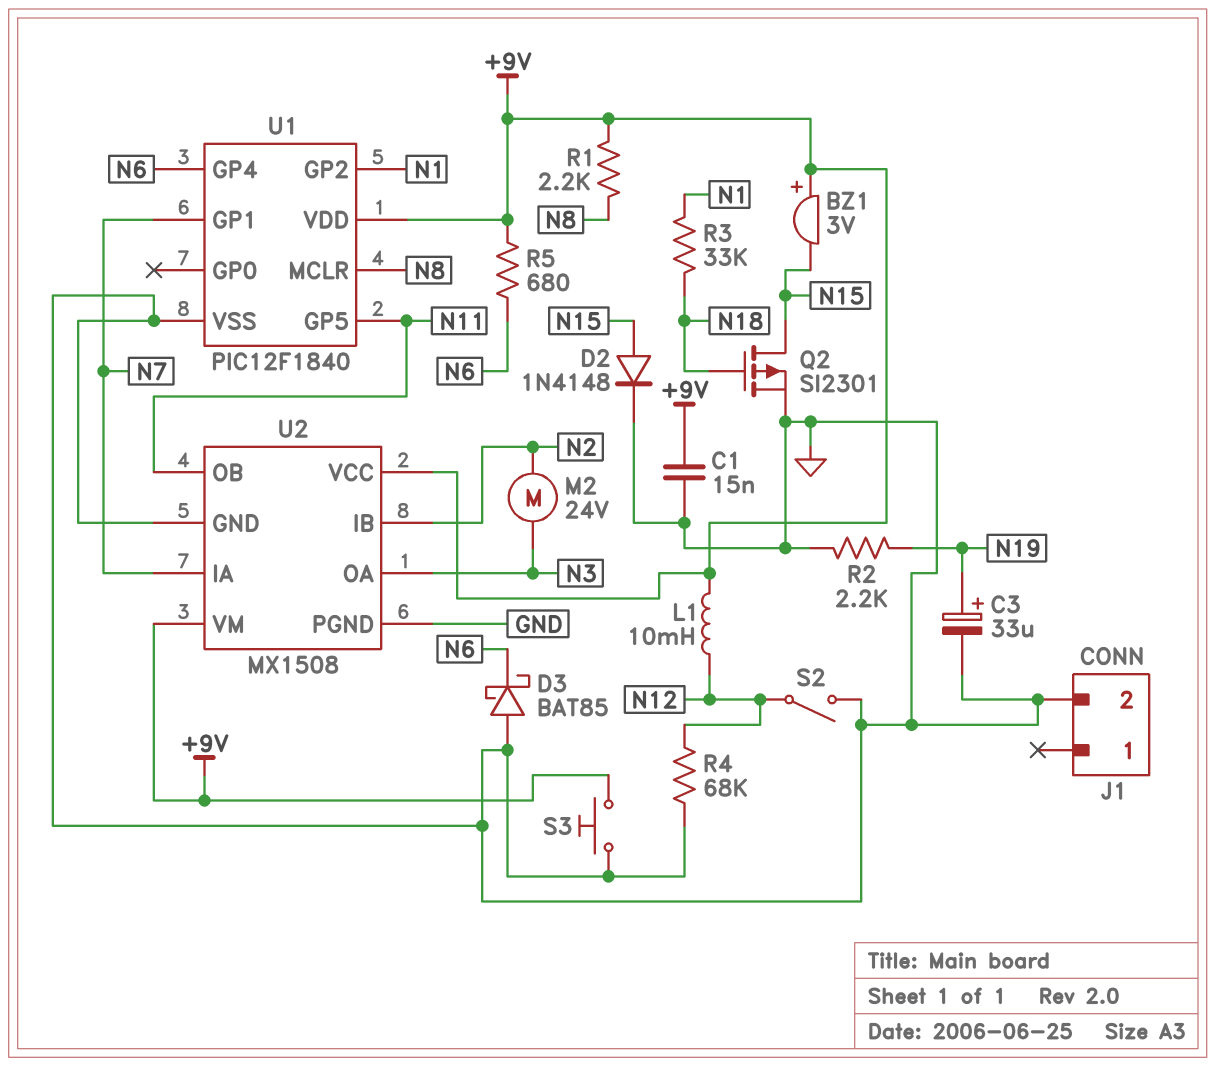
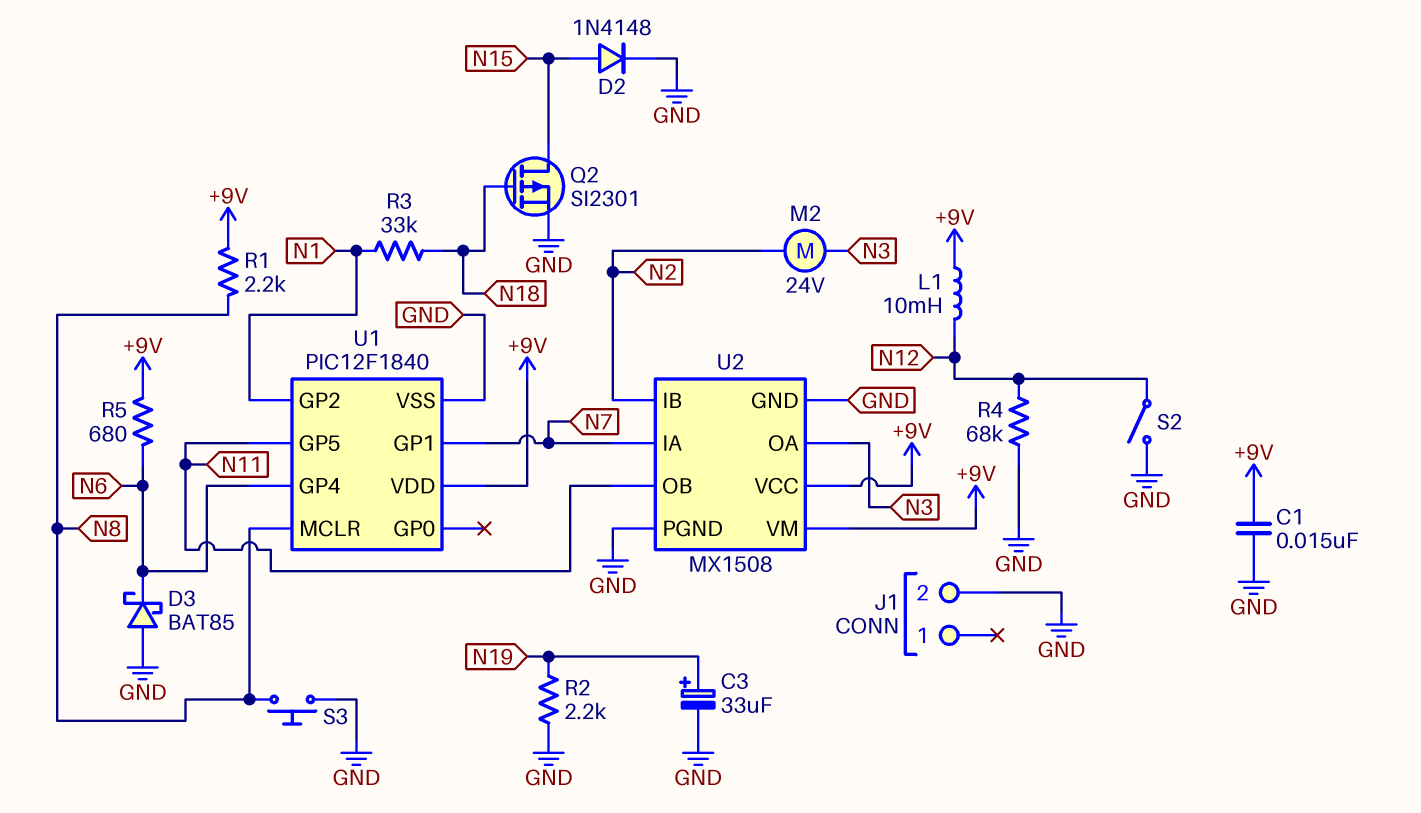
BZ1: buzzer 3V (plus +9V, minus N15) -> none
S3: button (+9V, GND) -> button (GND, N8)

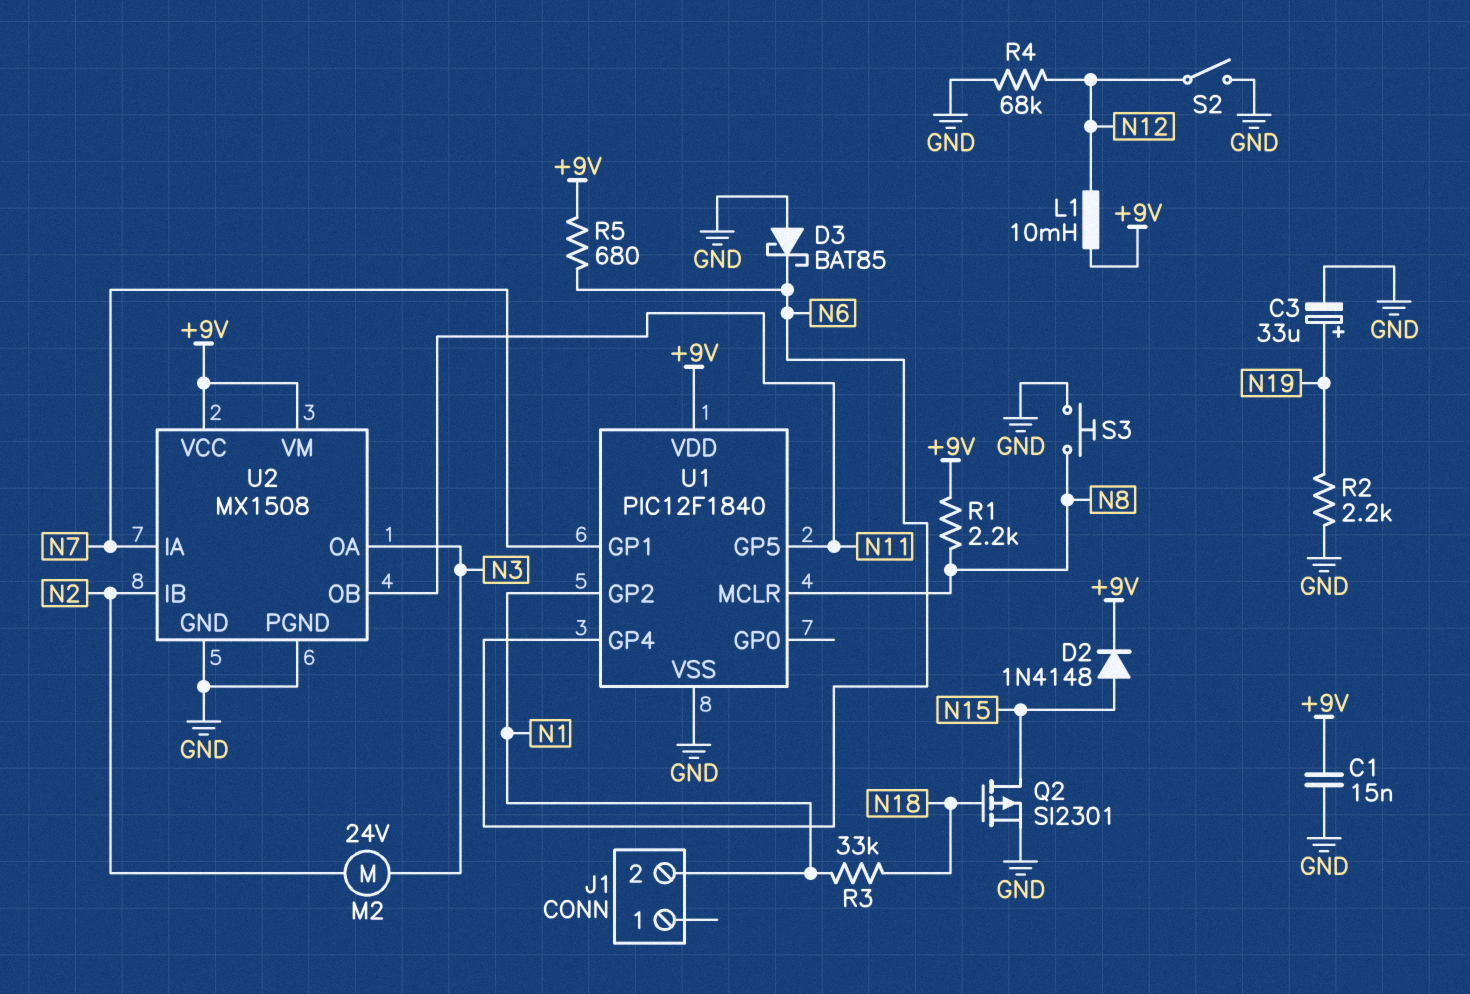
D2: diode 1N4148 (A N15, K GND) -> diode 1N4148 (A N15, K +9V)
J1 pin 2: GND -> N1

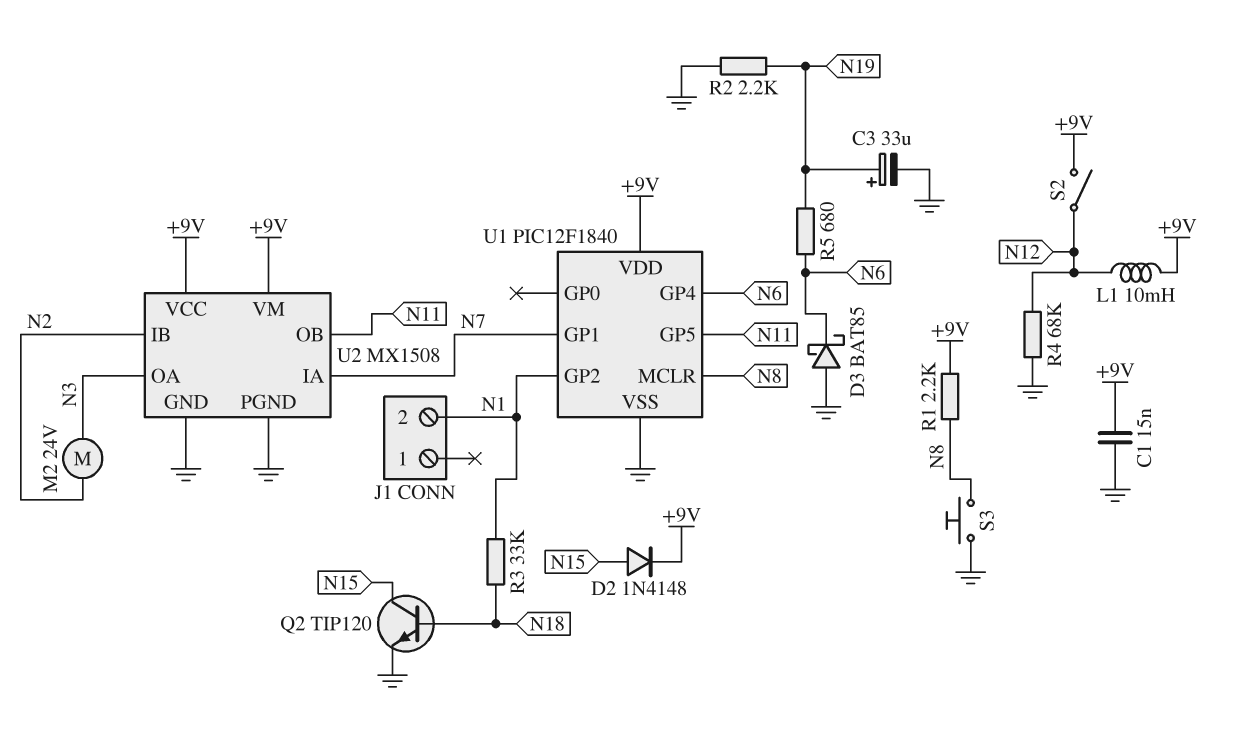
Q2: PMOS SI2301 (G N18, D N15, S GND) -> NPN TIP120 (B N18, C N15, E GND)
R5: 680 (+9V, N6) -> 680 (N6, N19)
S2: switch (GND, N12) -> switch (+9V, N12)

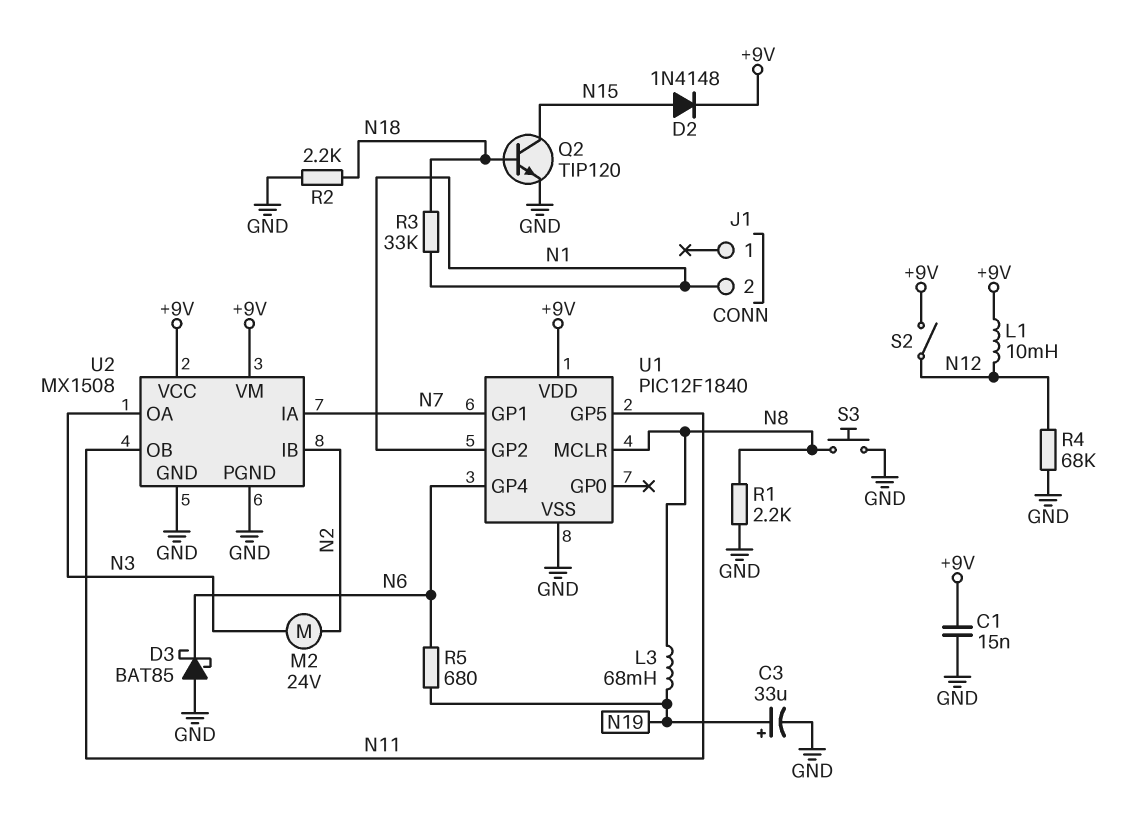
L3: none -> 68mH (N8, N19)
R1: 2.2k (+9V, N8) -> 2.2k (GND, N8)
R2: 2.2k (GND, N19) -> 2.2k (GND, N18)

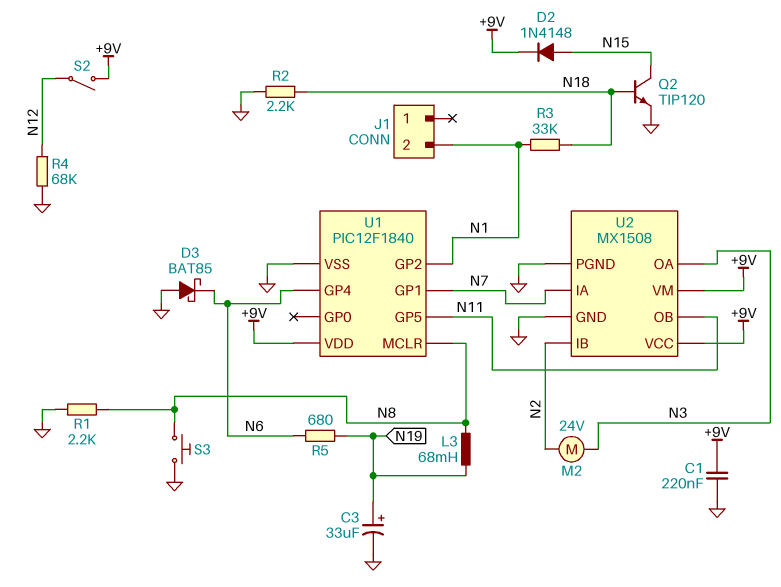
C1: 15nF (+9V, GND) -> 220nF (+9V, GND)
L1: 10mH (+9V, N12) -> none

